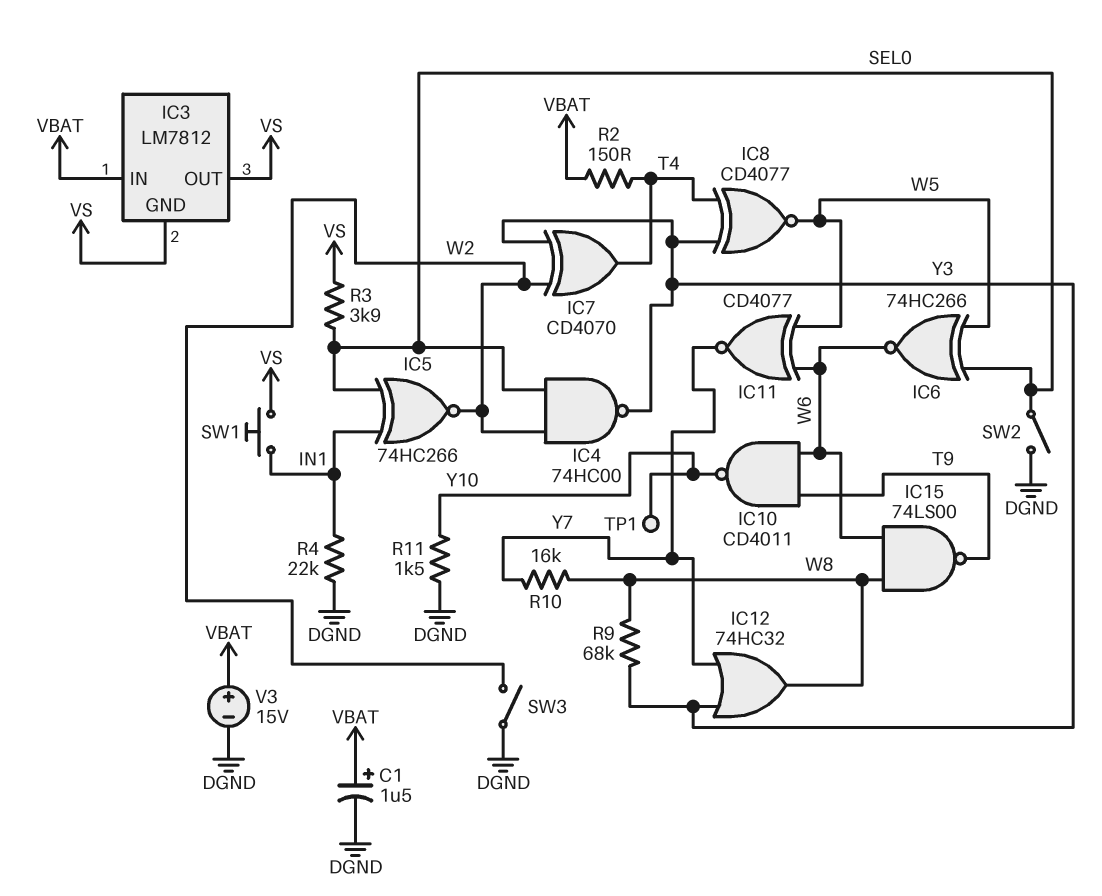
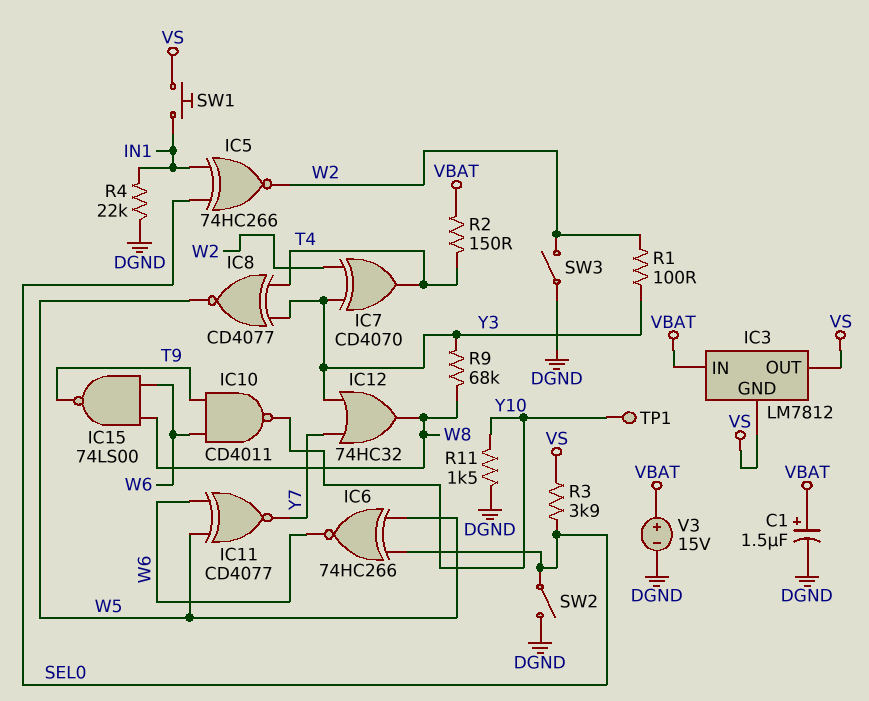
IC4: NAND 74HC00 (in SEL0, in W2, out Y3) -> none
R1: none -> 100 (W2, Y3)
R10: 16k (W8, Y7) -> none

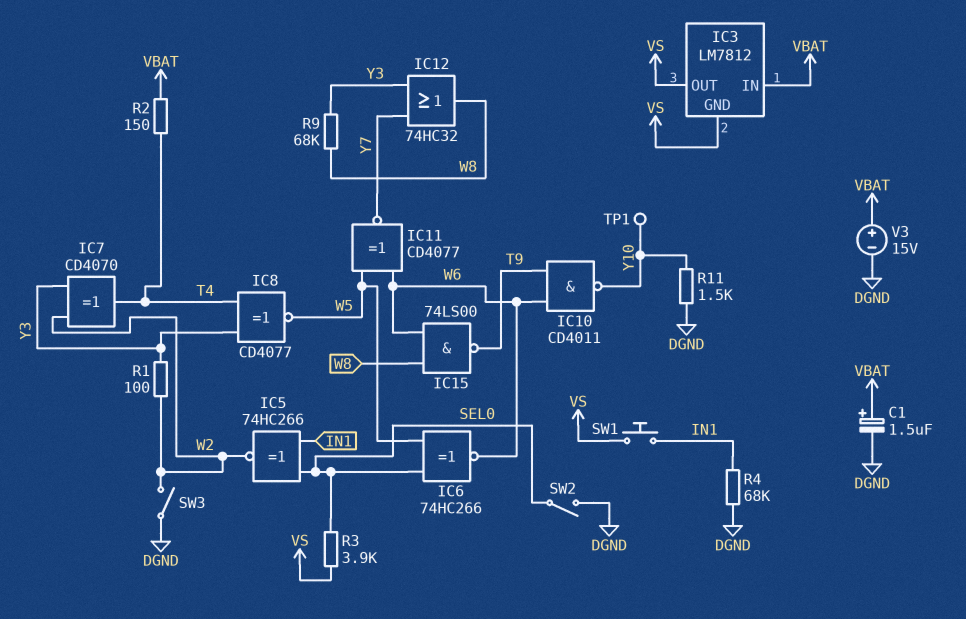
R4: 22k (DGND, IN1) -> 68k (DGND, IN1)

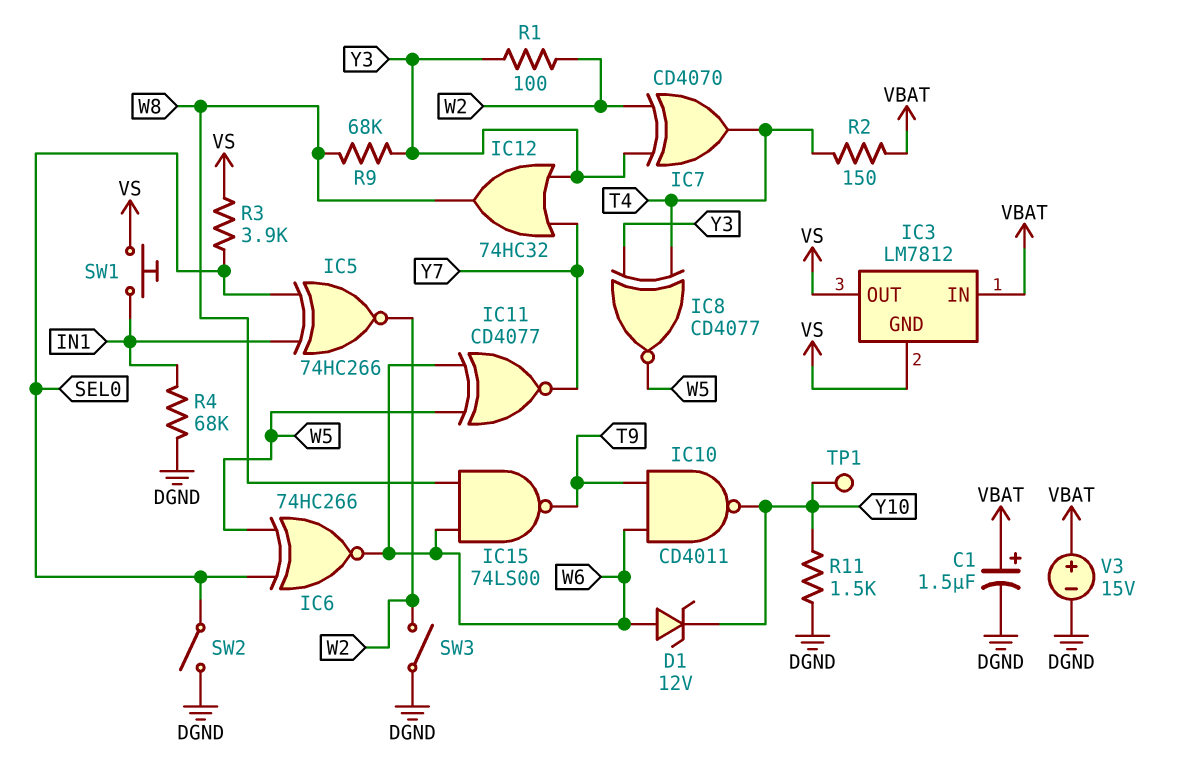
D1: none -> zener 12V (A W6, K Y10)

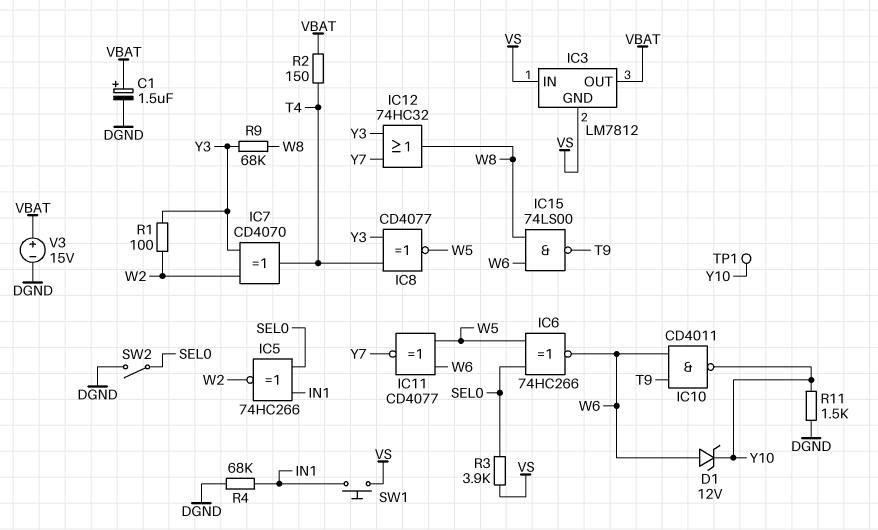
IC3 pin IN: VBAT -> VS
IC3 pin OUT: VS -> VBAT
SW3: switch (DGND, W2) -> none

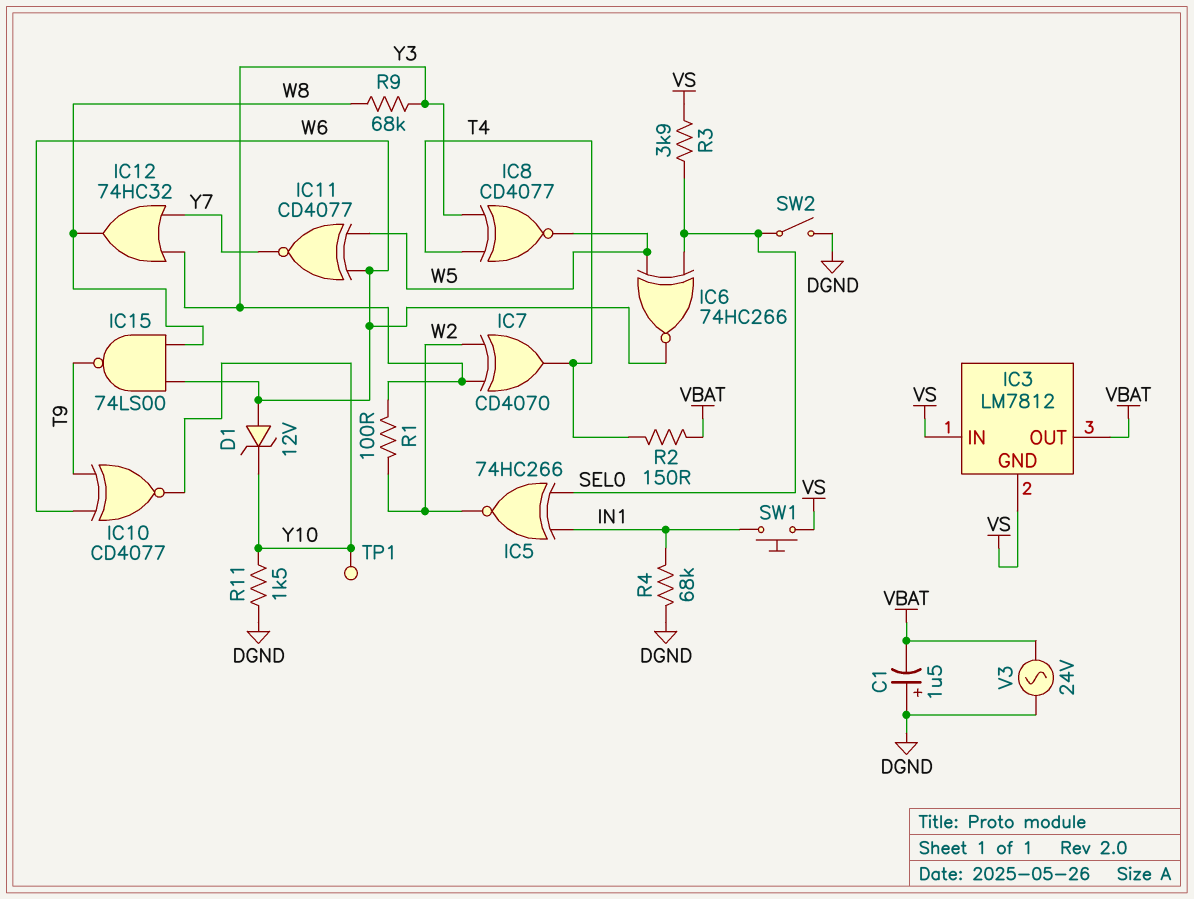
C1: 1.5uF (plus VBAT, minus DGND) -> 1.5uF (plus DGND, minus VBAT)
IC10: NAND CD4011 (in T9, in W6, out Y10) -> XNOR CD4077 (in T9, in W6, out Y10)
V3: 15V (plus VBAT, minus DGND) -> AC 24V (DGND, VBAT)

